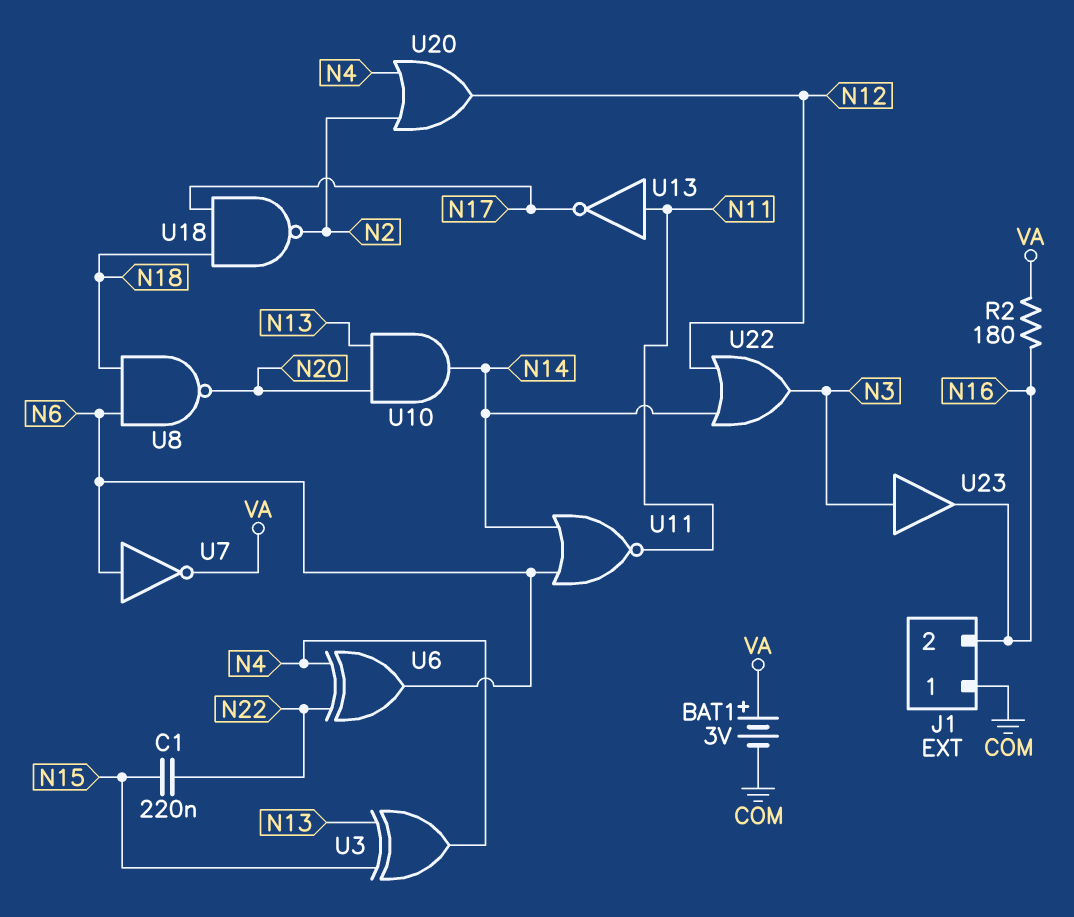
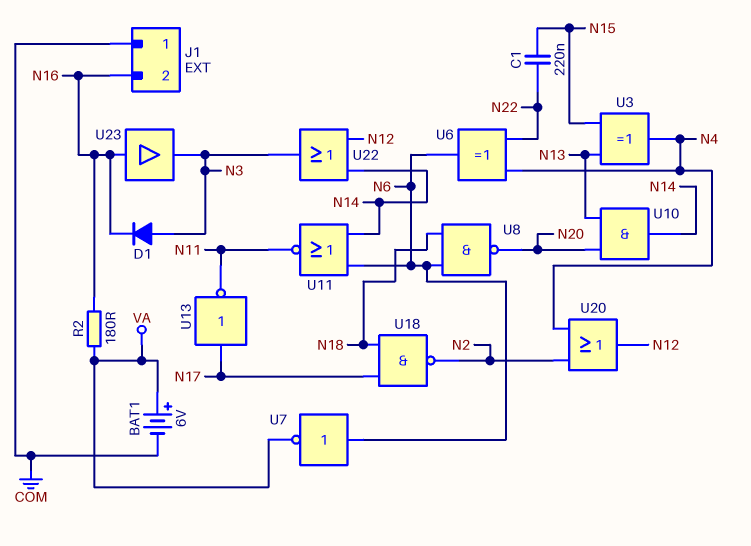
BAT1: 3V (plus VA, minus COM) -> 6V (plus VA, minus COM)
D1: none -> diode (A N3, K N16)
U13: NOT (in N11, out N17) -> NOT (in N17, out N11)
U23: buffer (in N3, out N16) -> buffer (in N16, out N3)

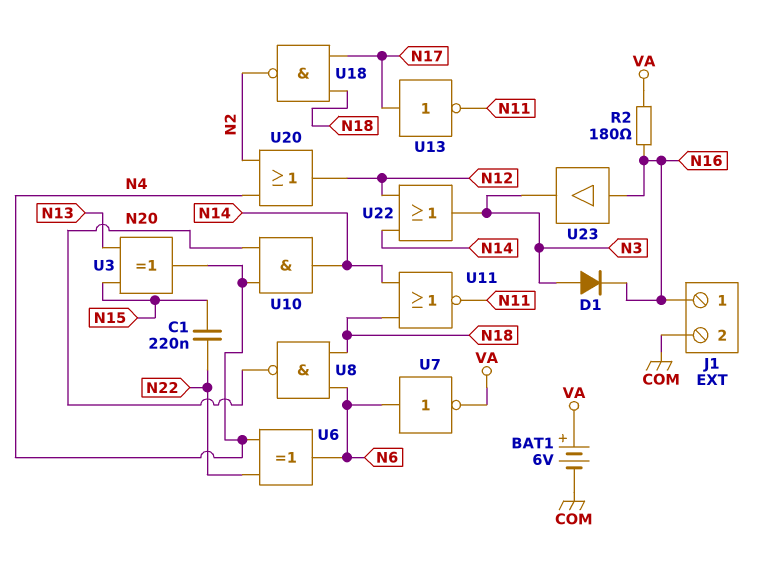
J1 pin 1: COM -> N16
J1 pin 2: N16 -> COM
U10: AND (in N13, in N20, out N14) -> AND (in N4, in N20, out N14)
U11: NOR (in N6, in N14, out N11) -> NOR (in N14, in N18, out N11)

